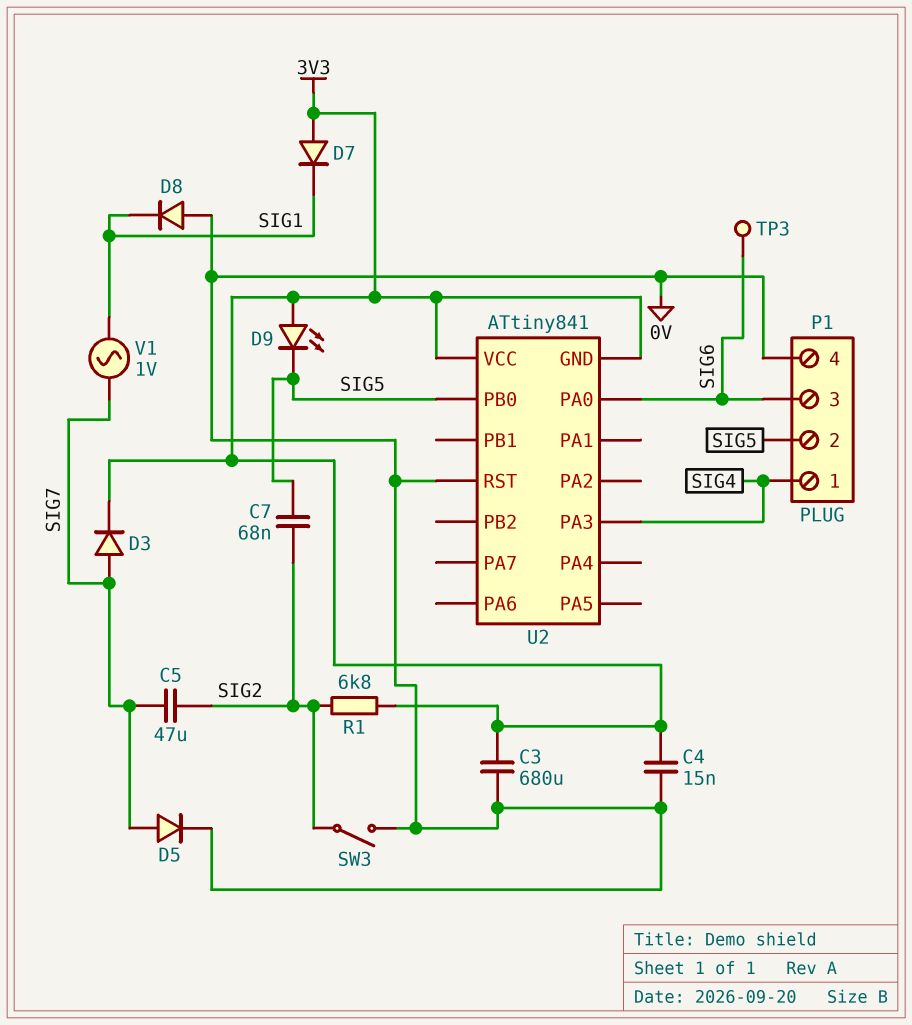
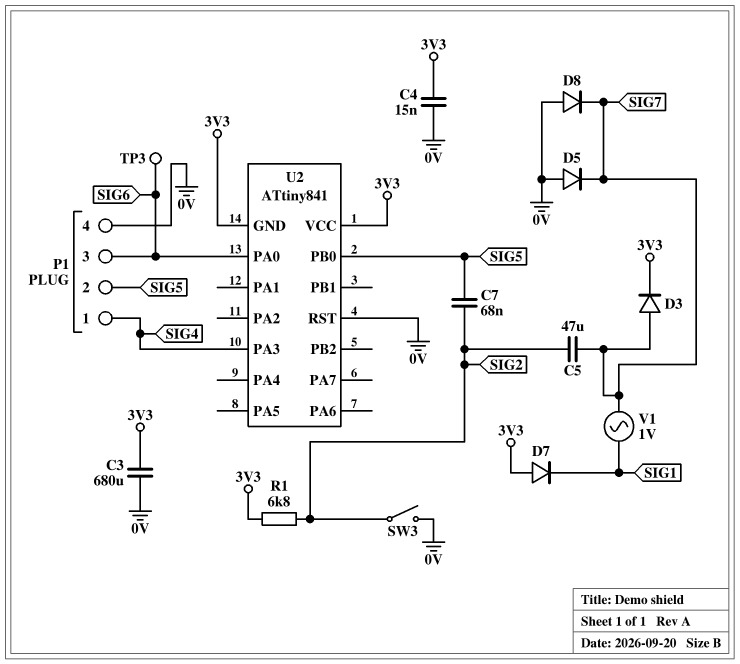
D5: diode (A SIG7, K 0V) -> diode (A 0V, K SIG7)
D8: diode (A 0V, K SIG1) -> diode (A 0V, K SIG7)
D9: LED (A 3V3, K SIG5) -> none

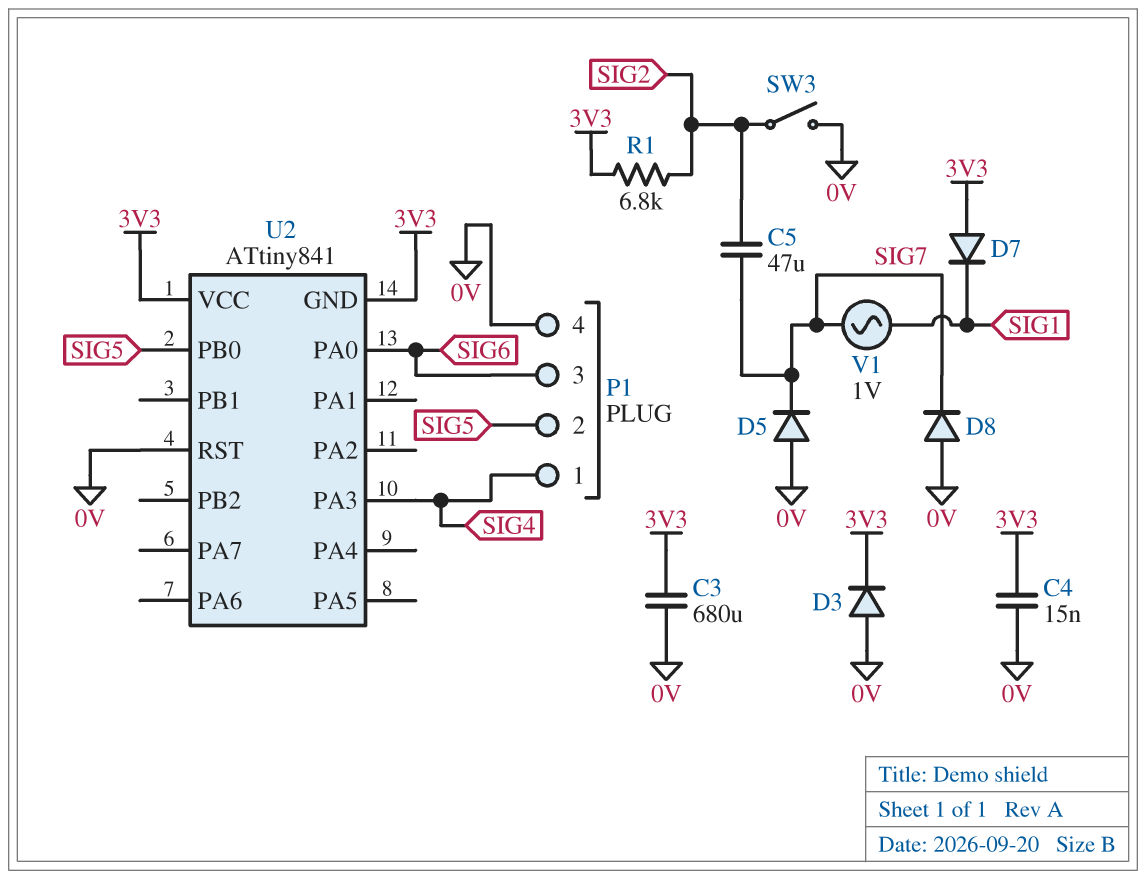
C7: 68nF (SIG2, SIG5) -> none
D3: diode (A SIG7, K 3V3) -> diode (A 0V, K 3V3)
TP3: test point (SIG6) -> none

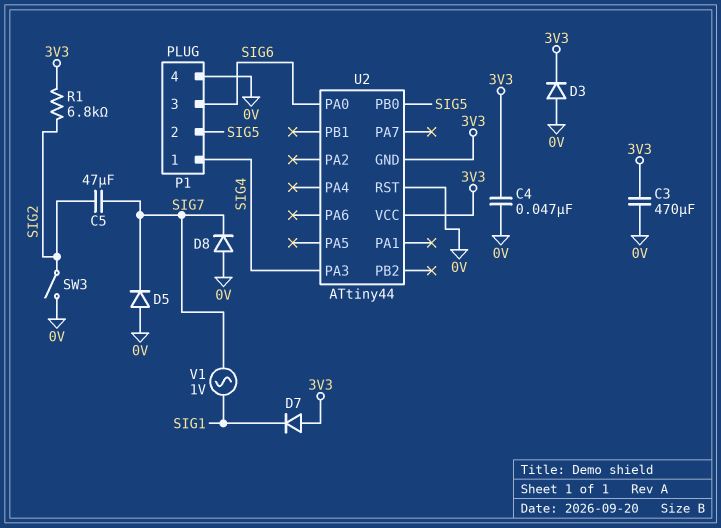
C3: 680uF (0V, 3V3) -> 470uF (0V, 3V3)
C4: 15nF (0V, 3V3) -> 47nF (0V, 3V3)
U2: ATtiny841 -> ATtiny44

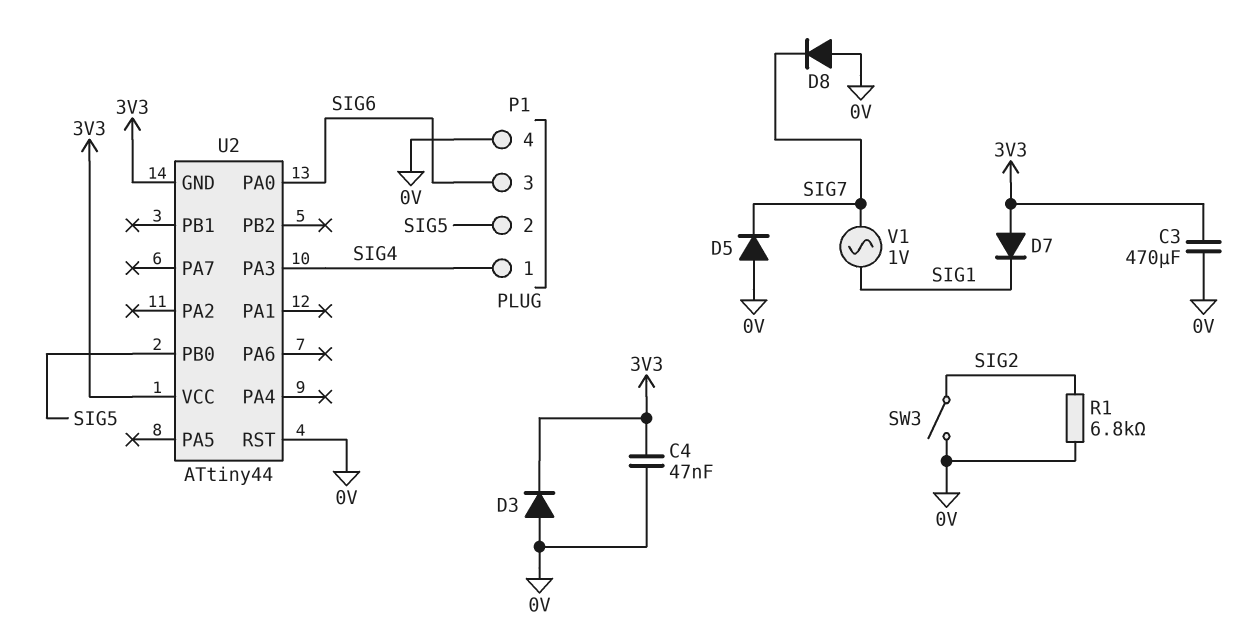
C5: 47uF (SIG2, SIG7) -> none
R1: 6.8k (3V3, SIG2) -> 6.8k (0V, SIG2)

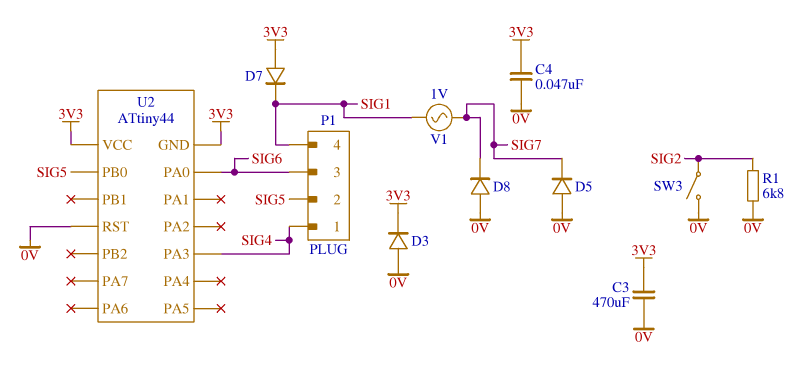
P1 pin 4: 0V -> SIG1

